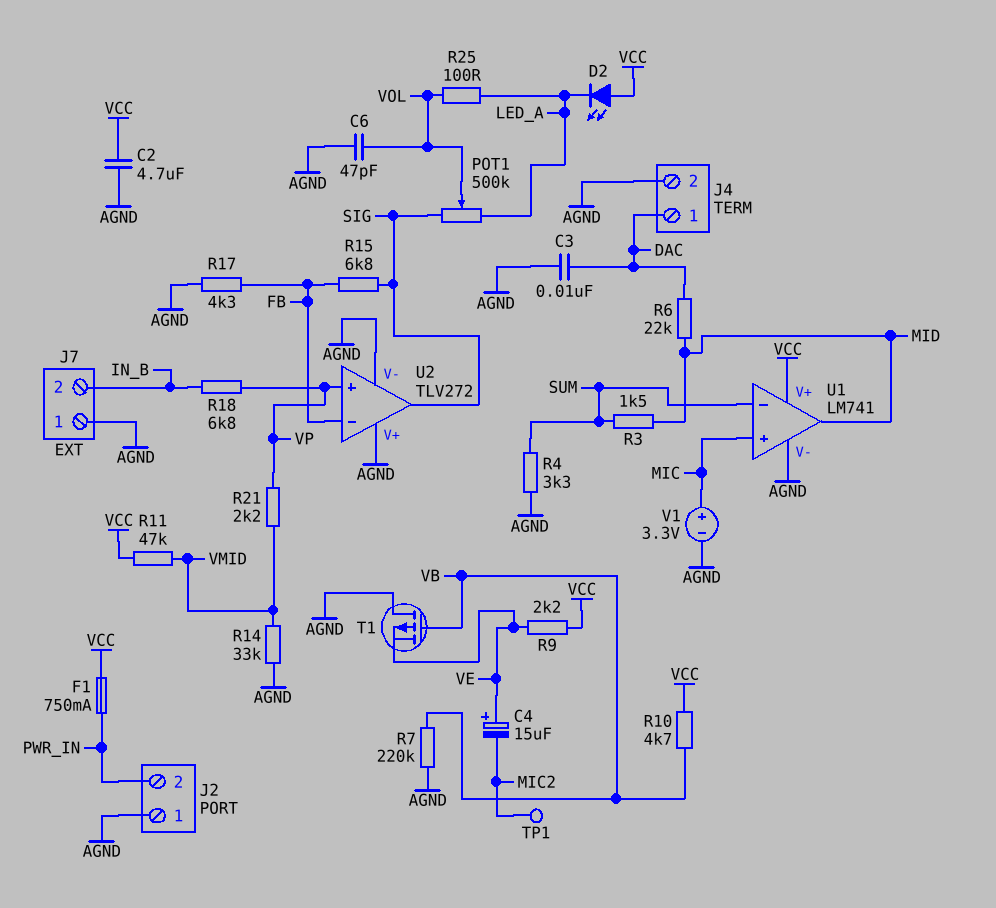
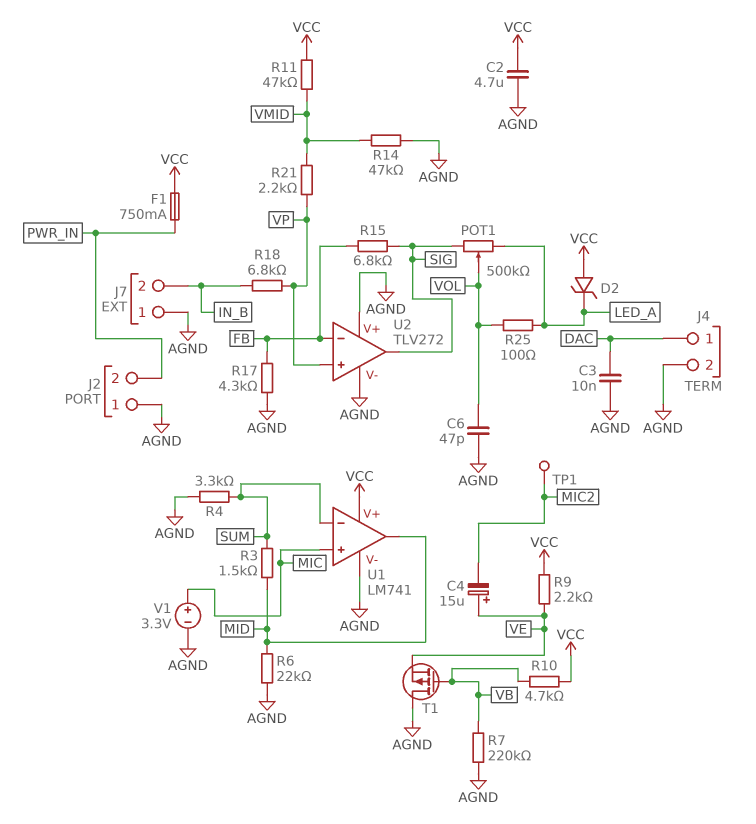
D2: LED (A VCC, K LED_A) -> zener (A VCC, K LED_A)
R6: 22k (DAC, MID) -> 22k (AGND, MID)
R14: 33k (AGND, VMID) -> 47k (AGND, VMID)

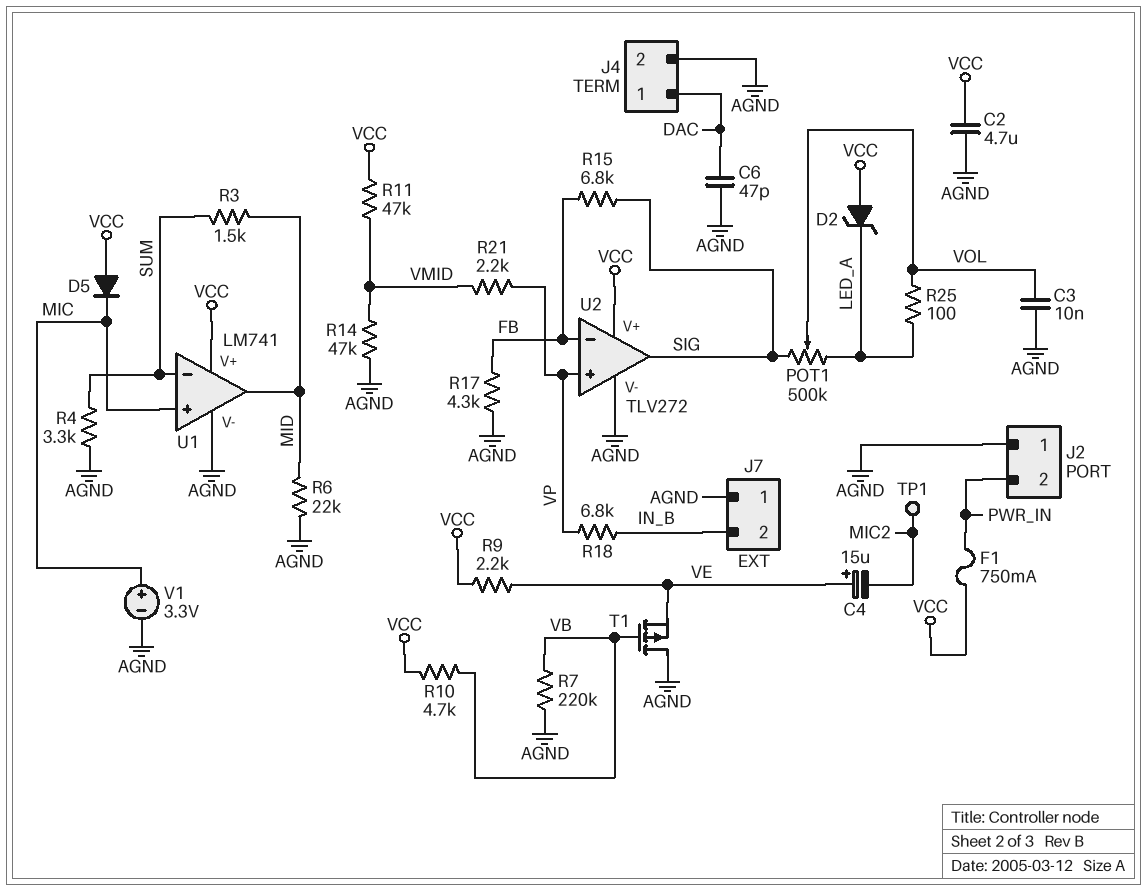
C3: 10nF (AGND, DAC) -> 10nF (AGND, VOL)
C6: 47pF (AGND, VOL) -> 47pF (AGND, DAC)
D5: none -> diode (A VCC, K MIC)
U2 pin V+: AGND -> VCC

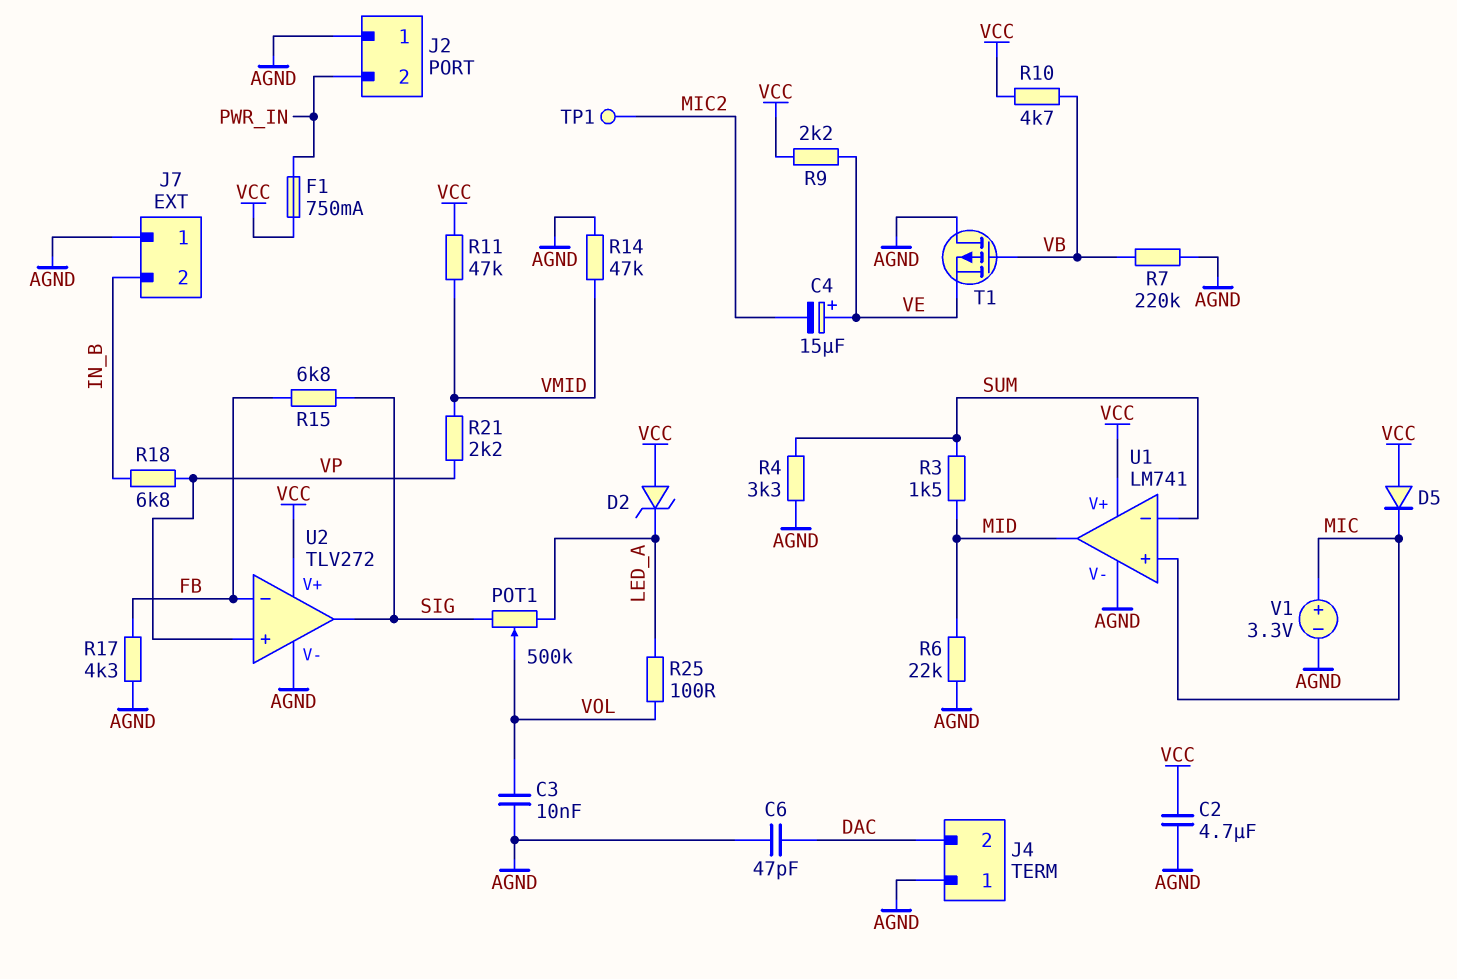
J4 pin 1: DAC -> AGND
J4 pin 2: AGND -> DAC

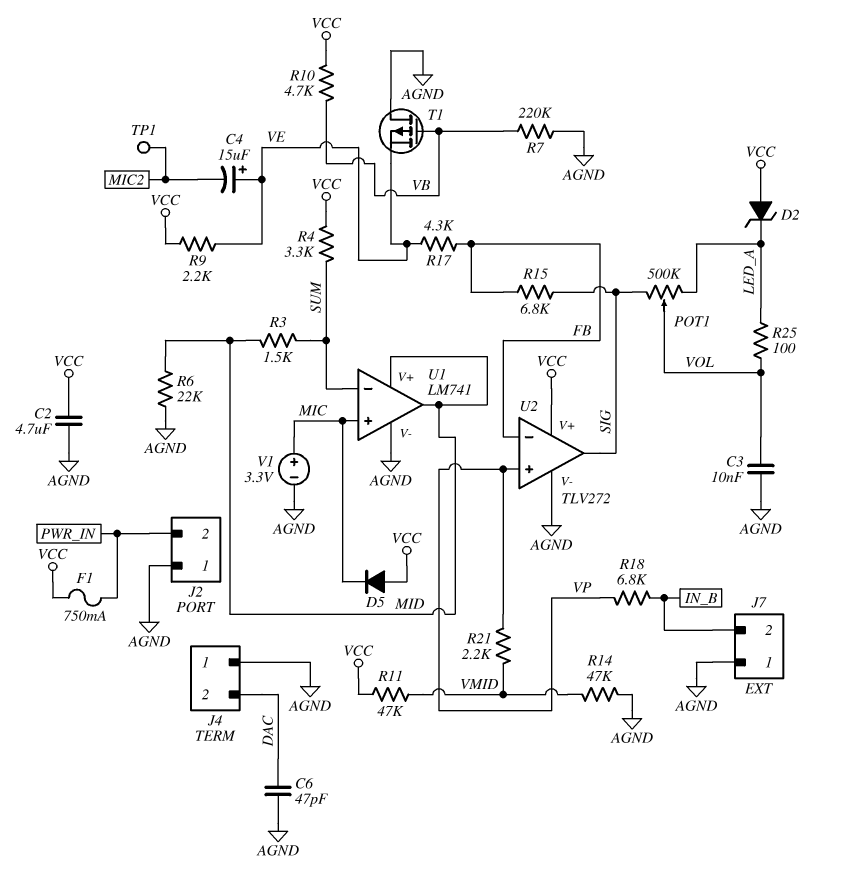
R4: 3.3k (AGND, SUM) -> 3.3k (SUM, VCC)
R17: 4.3k (AGND, FB) -> 4.3k (FB, VE)
U1 pin V+: VCC -> MID

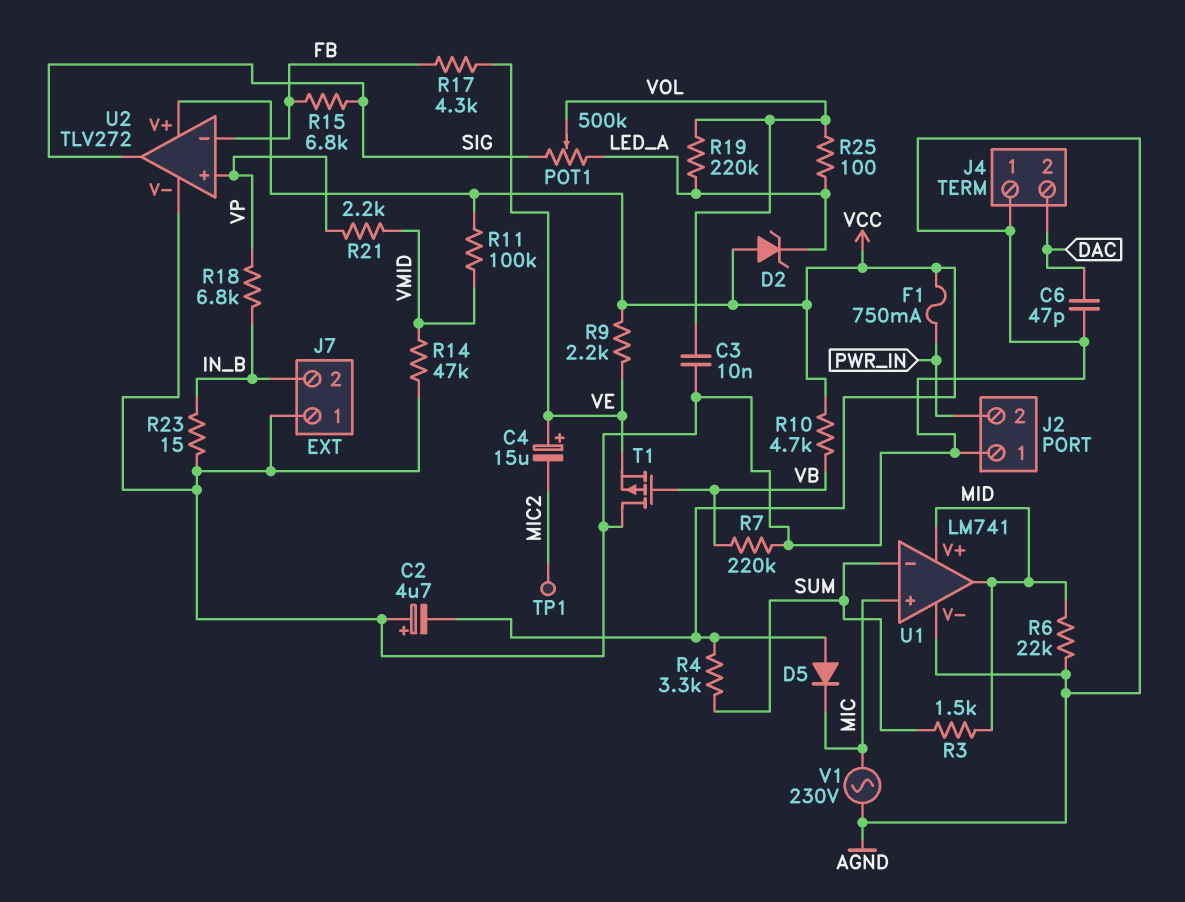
C2: 4.7uF (AGND, VCC) -> 4.7uF (plus AGND, minus VCC)
R11: 47k (VCC, VMID) -> 100k (VCC, VMID)
R19: none -> 220k (LED_A, VOL)
R23: none -> 15 (AGND, IN_B)
V1: 3.3V (plus MIC, minus AGND) -> AC 230V (AGND, MIC)

